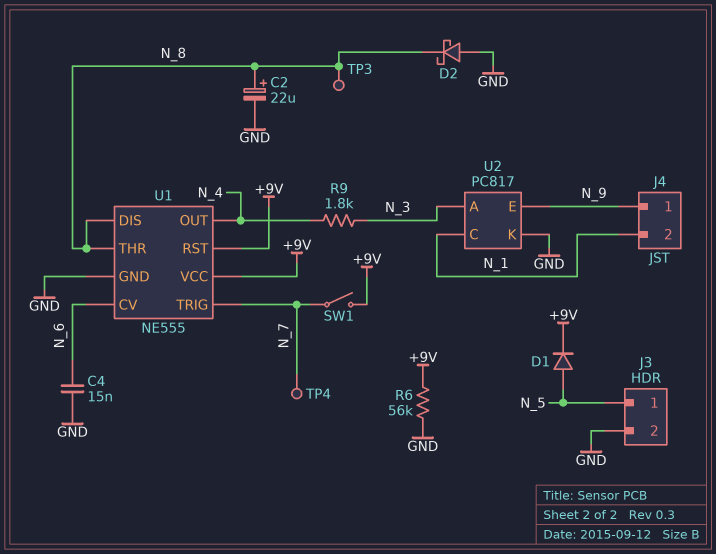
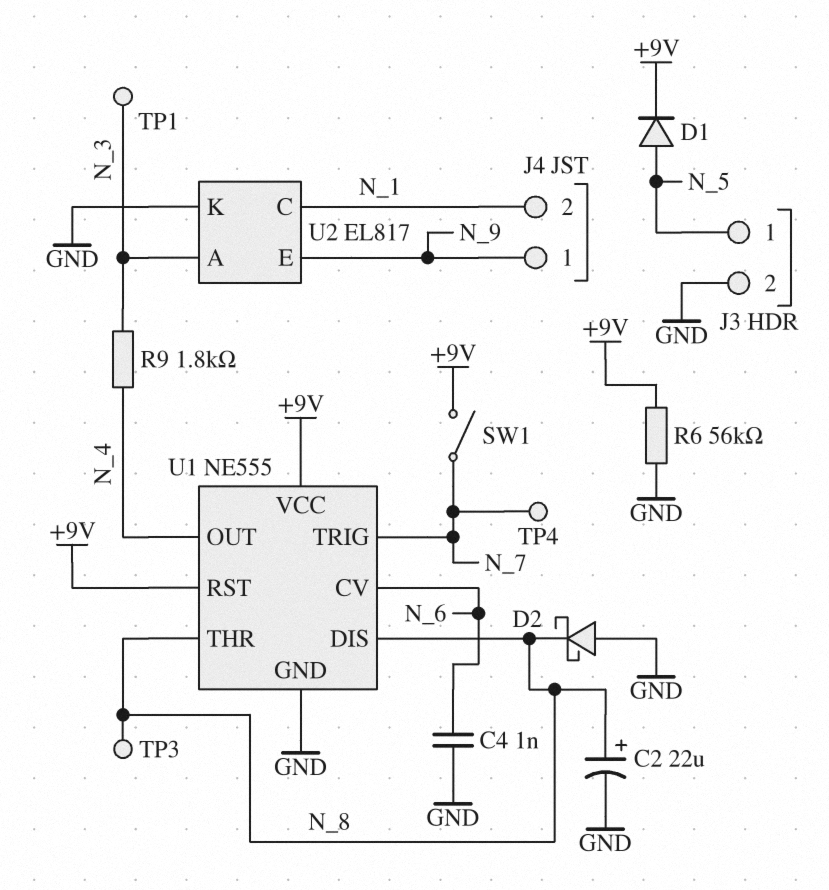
C4: 15nF (GND, N_6) -> 1nF (GND, N_6)
TP1: none -> test point (N_3)
U2: PC817 -> EL817

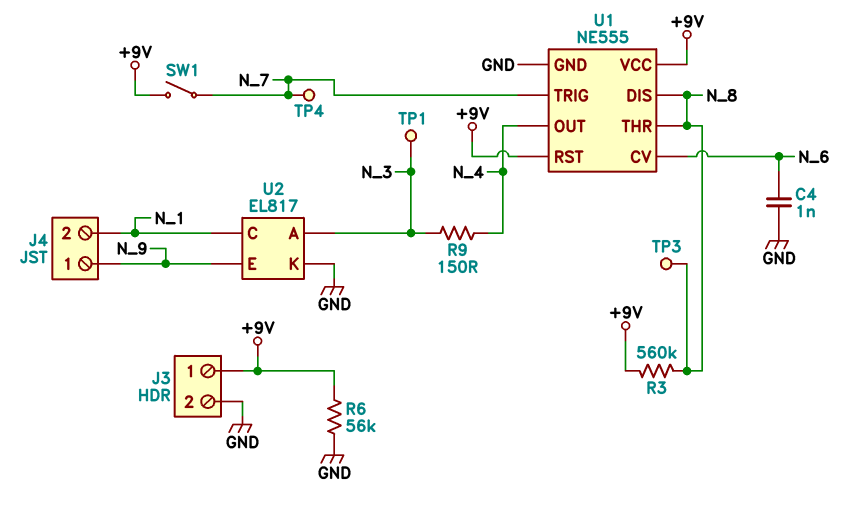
C2: 22uF (plus N_8, minus GND) -> none
D1: diode (A N_5, K +9V) -> none
D2: schottky (A GND, K N_8) -> none
J3 pin 1: N_5 -> +9V
R3: none -> 560k (+9V, N_8)
R9: 1.8k (N_3, N_4) -> 150 (N_3, N_4)

